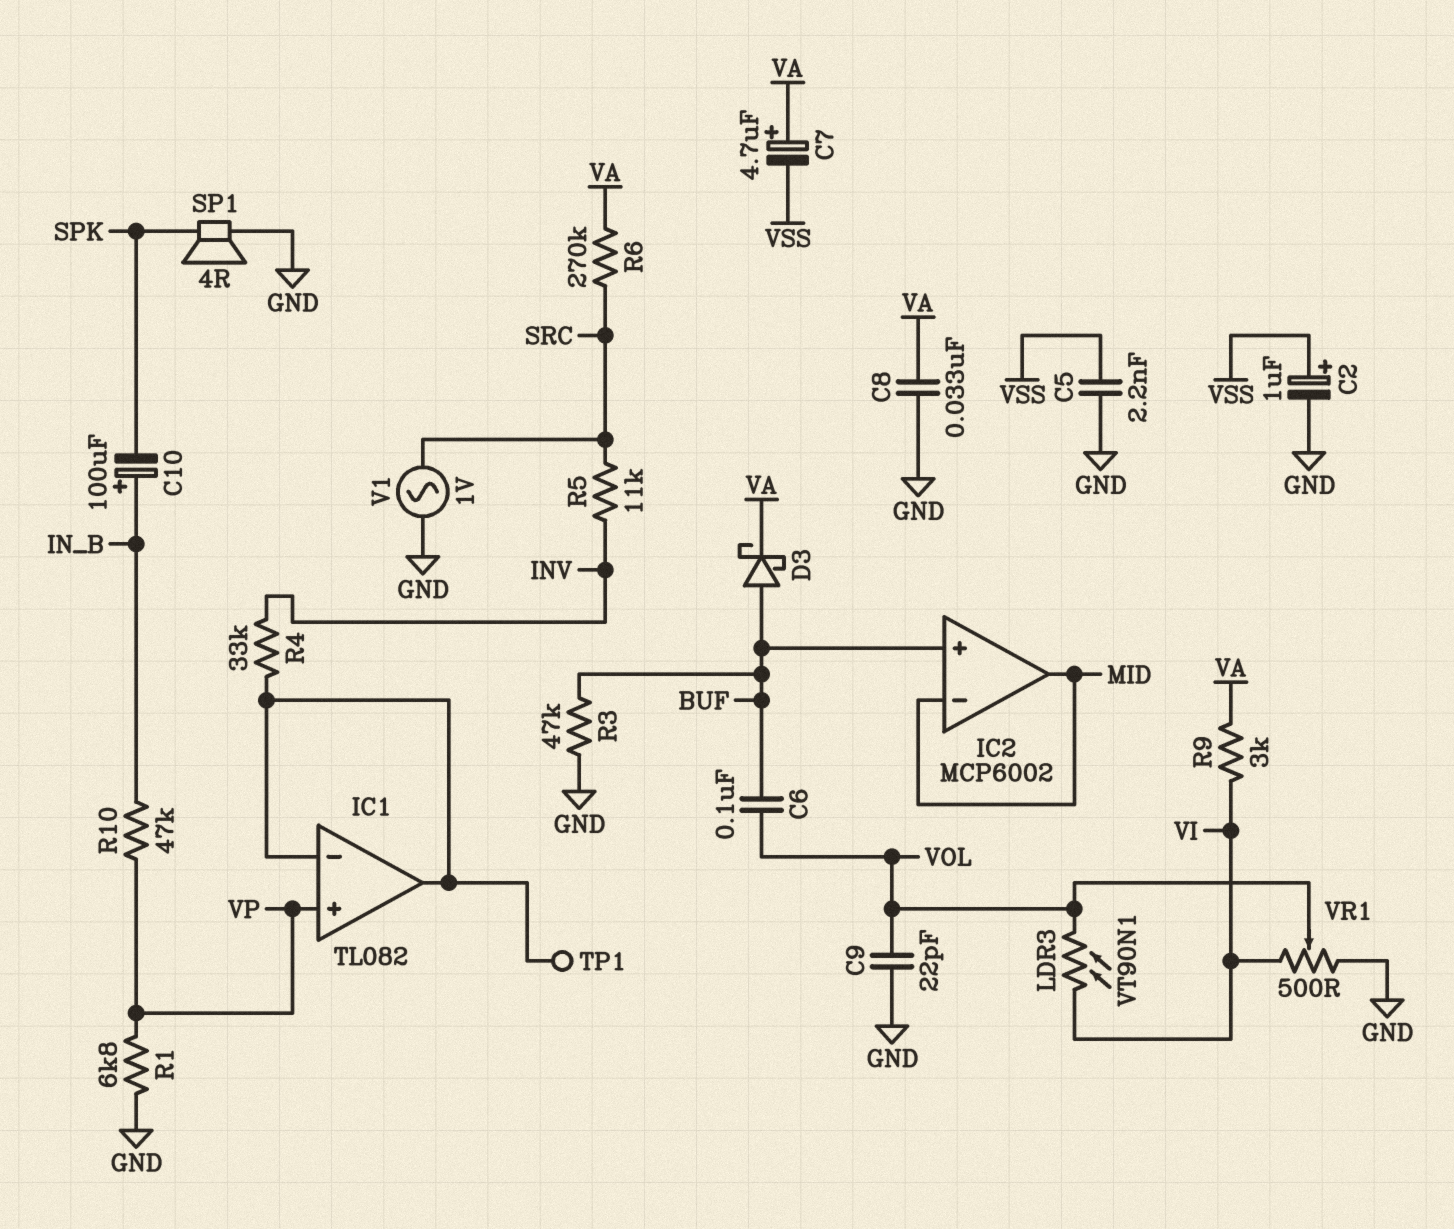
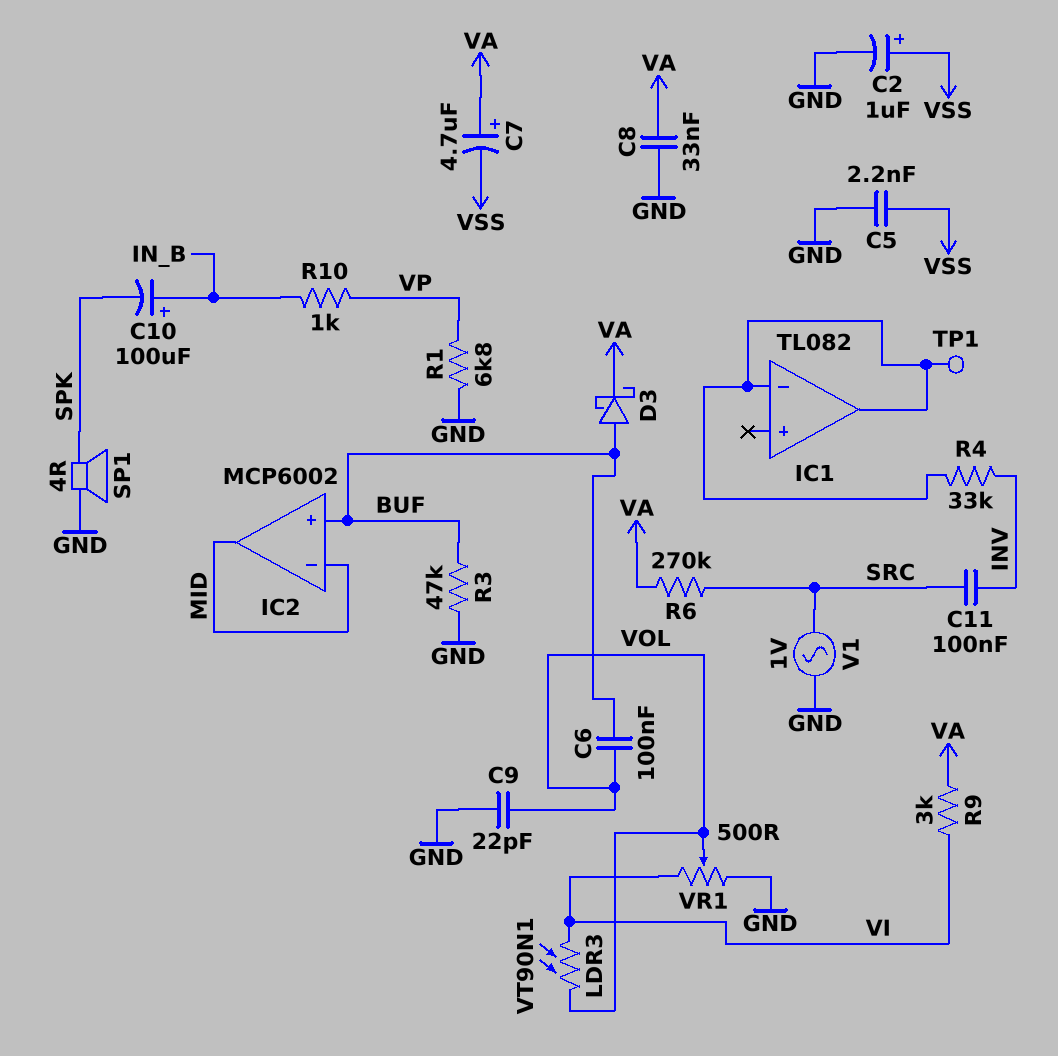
C11: none -> 100nF (INV, SRC)
IC1 pin in+: VP -> none
R5: 11k (INV, SRC) -> none
R10: 47k (IN_B, VP) -> 1k (IN_B, VP)

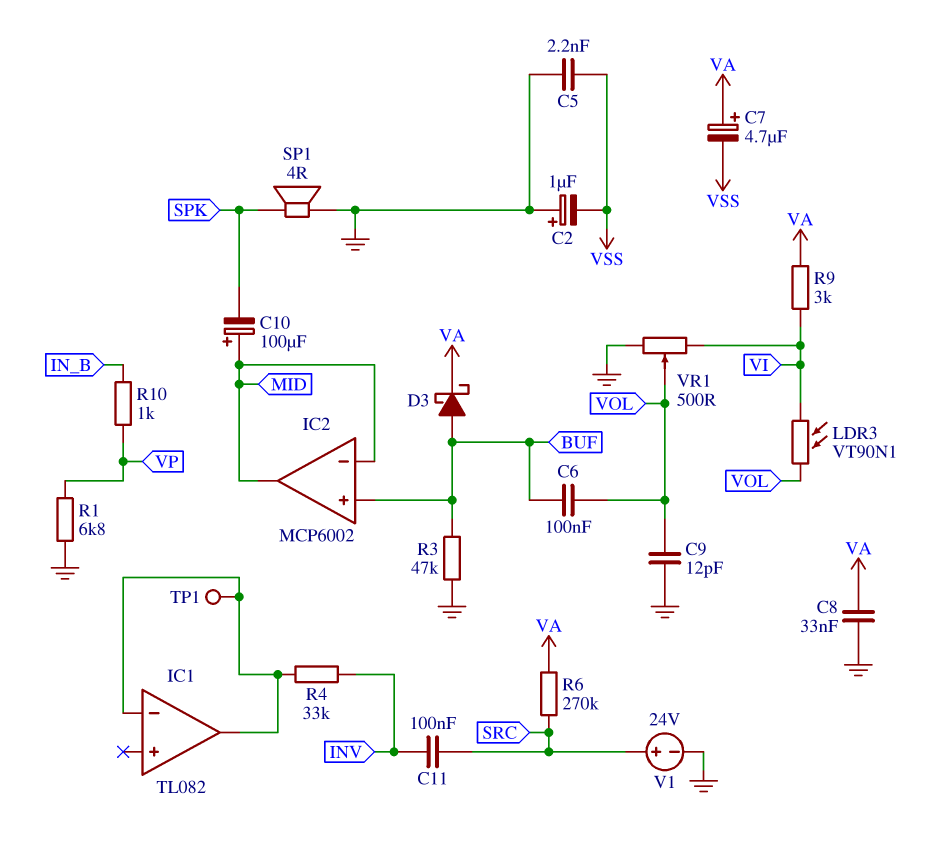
C2: 1uF (plus VSS, minus GND) -> 1uF (plus GND, minus VSS)
C9: 22pF (GND, VOL) -> 12pF (GND, VOL)
C10: 100uF (plus IN_B, minus SPK) -> 100uF (plus MID, minus SPK)
V1: AC 1V (GND, SRC) -> 24V (plus SRC, minus GND)

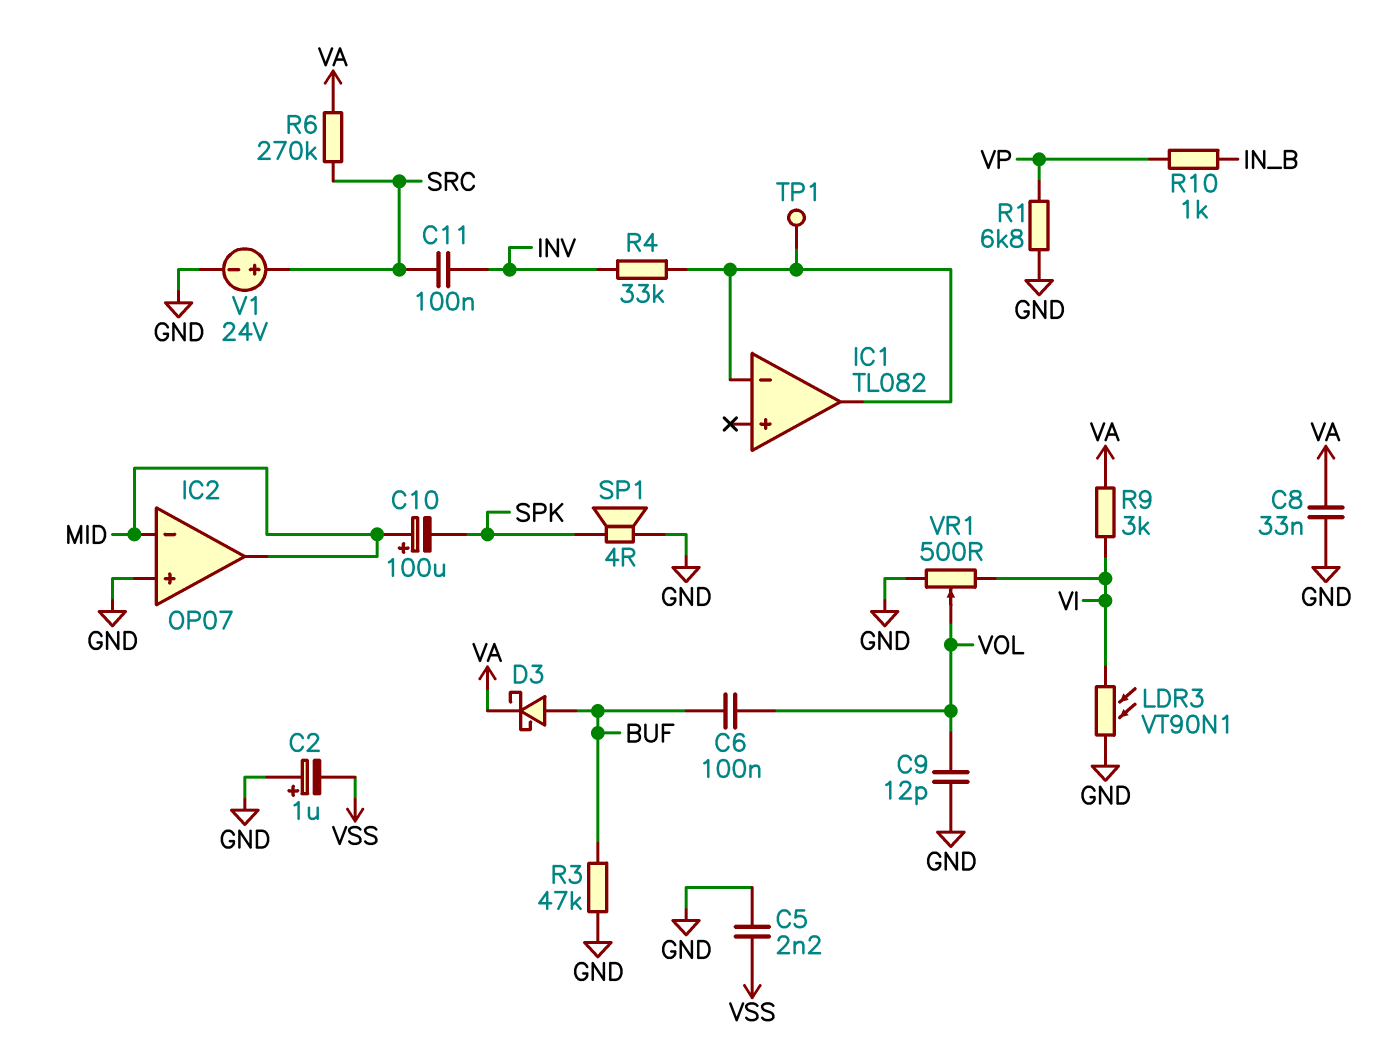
C7: 4.7uF (plus VA, minus VSS) -> none
IC2: MCP6002 -> OP07
IC2 pin in+: BUF -> GND
LDR3: VT90N1 (VI, VOL) -> VT90N1 (GND, VI)

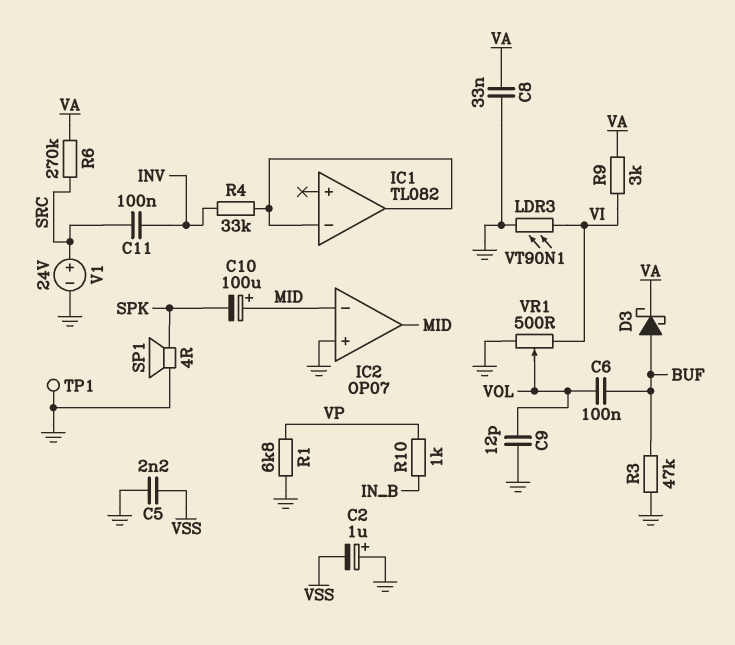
TP1: test point (IC1/in-) -> test point (GND)

